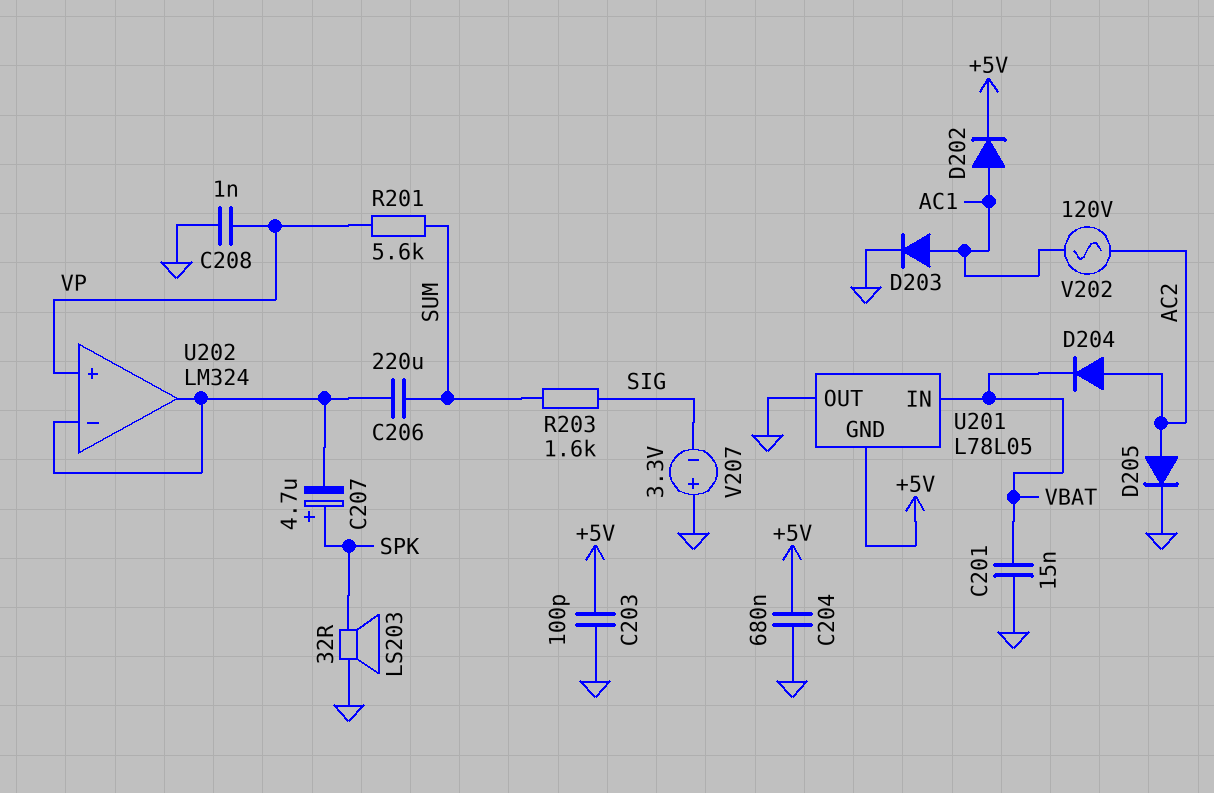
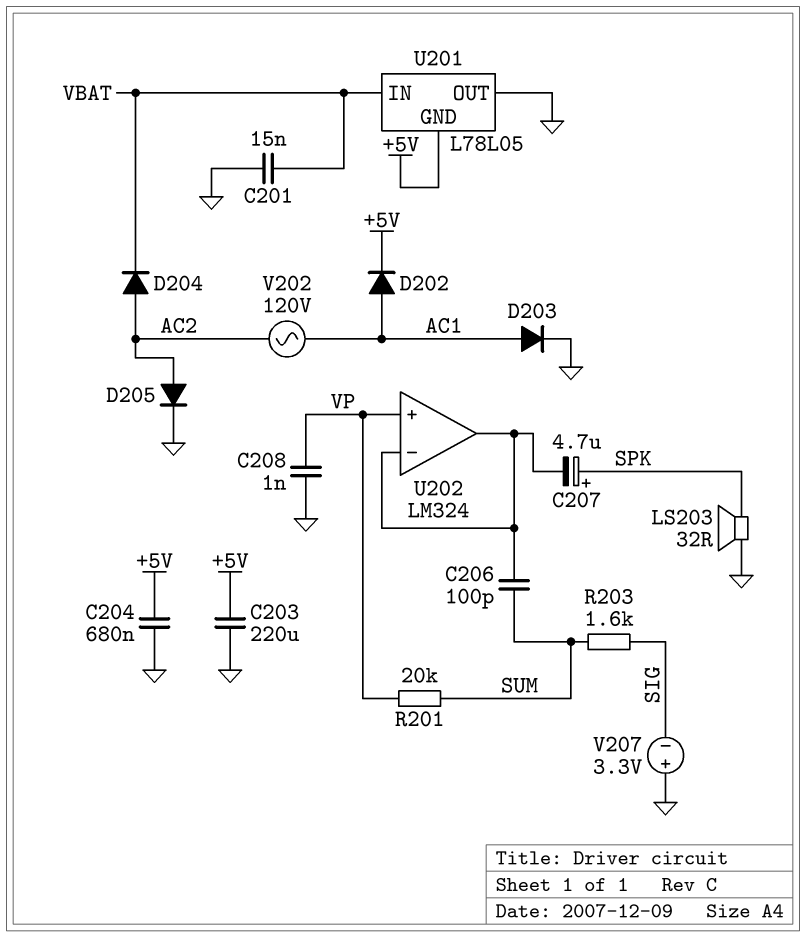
C203: 100pF (+5V, GND) -> 220uF (+5V, GND)
C206: 220uF (SUM, U202/in-) -> 100pF (SUM, U202/in-)
R201: 5.6k (SUM, VP) -> 20k (SUM, VP)

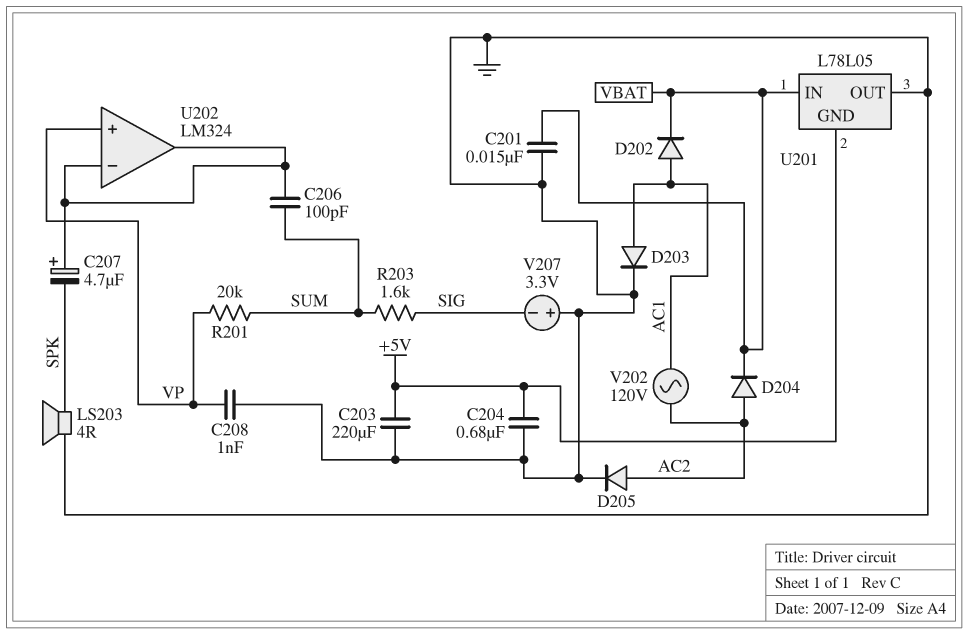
C207: 4.7uF (plus SPK, minus U202/in-) -> 4.7uF (plus U202/in-, minus SPK)
D202: diode (A AC1, K +5V) -> diode (A AC1, K VBAT)
LS203: speaker 32R (GND, SPK) -> speaker 4R (GND, SPK)

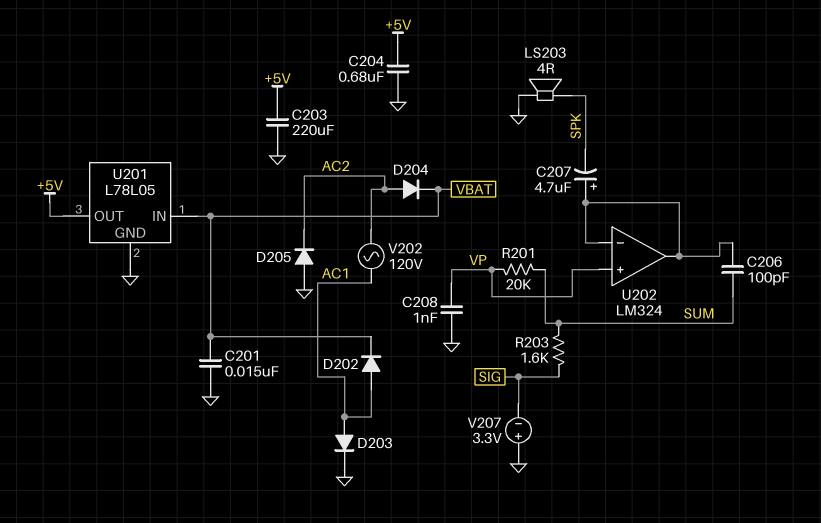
D205: diode (A AC2, K GND) -> diode (A GND, K AC2)
U201 pin GND: +5V -> GND
U201 pin OUT: GND -> +5V

